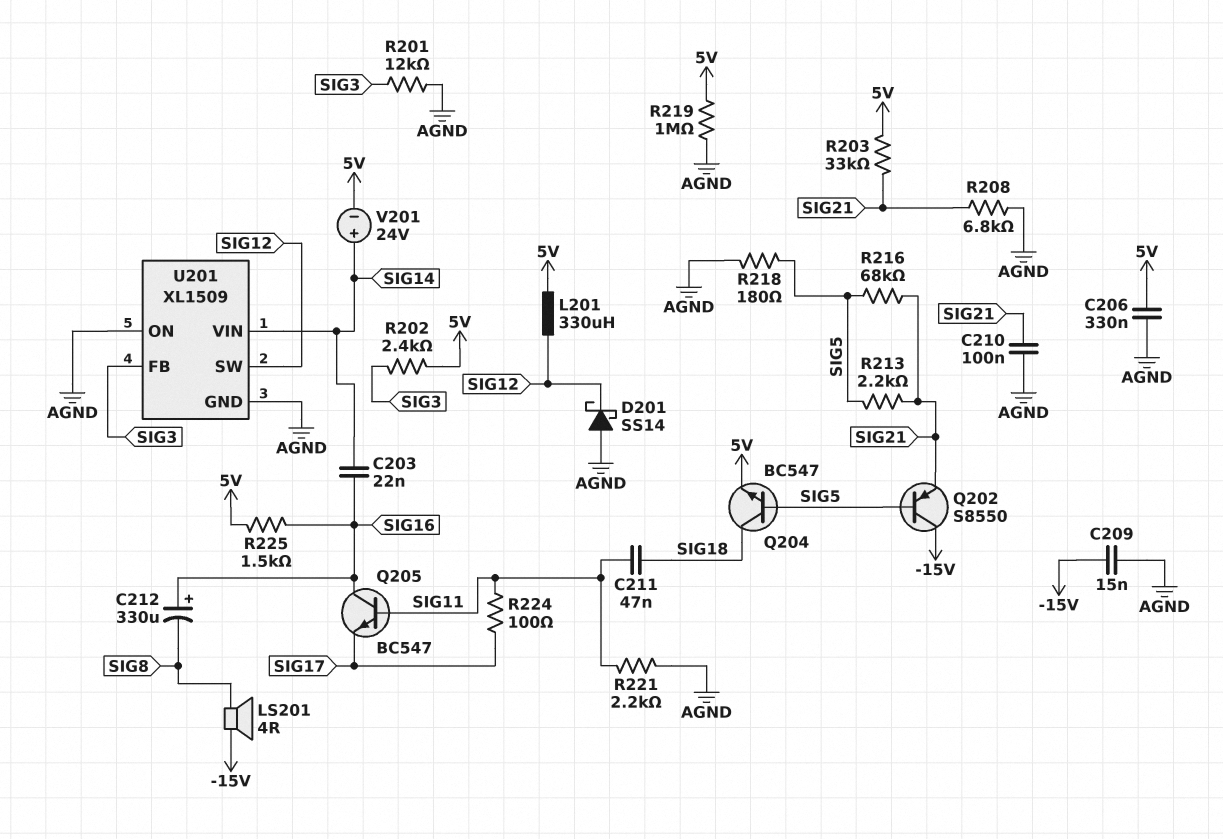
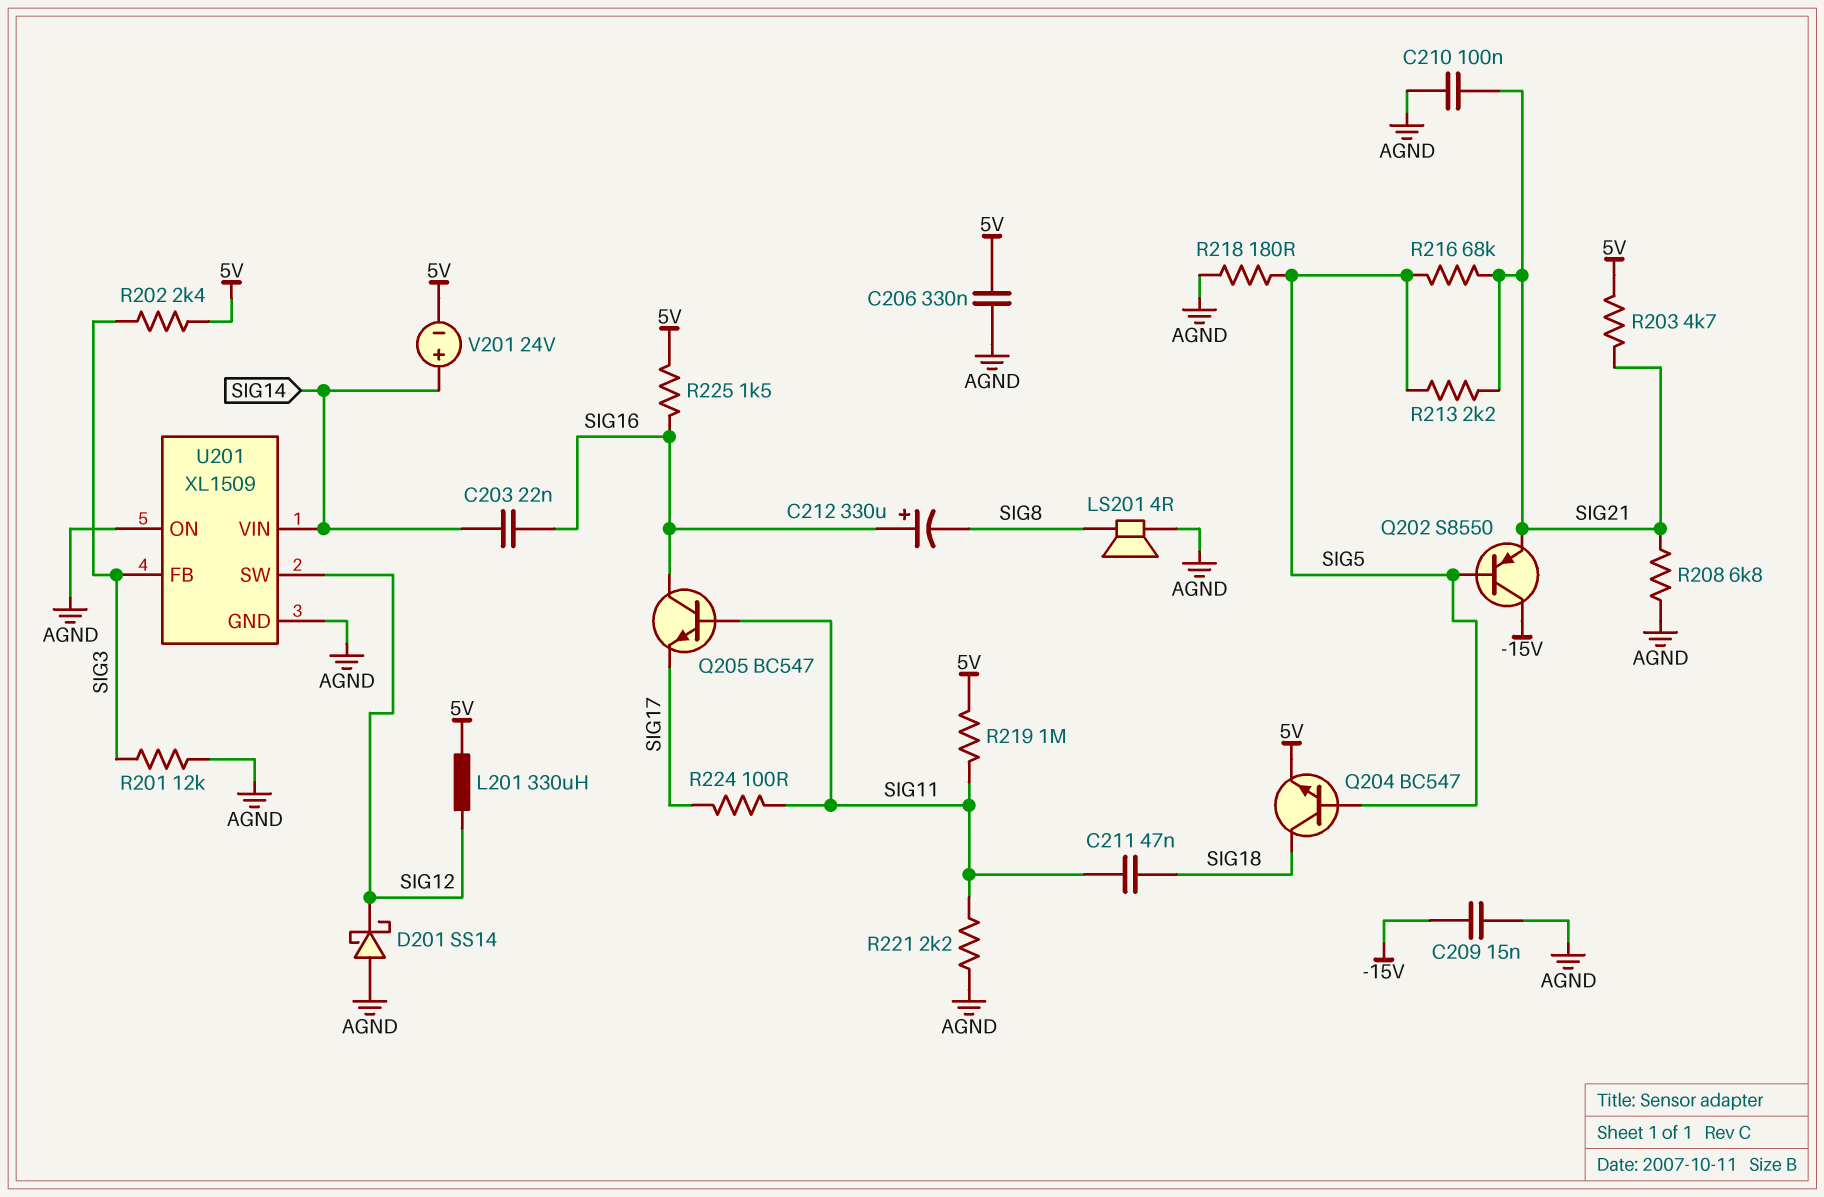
LS201: speaker 4R (-15V, SIG8) -> speaker 4R (AGND, SIG8)
R203: 33k (5V, SIG21) -> 4.7k (5V, SIG21)
R219: 1M (5V, AGND) -> 1M (5V, SIG11)

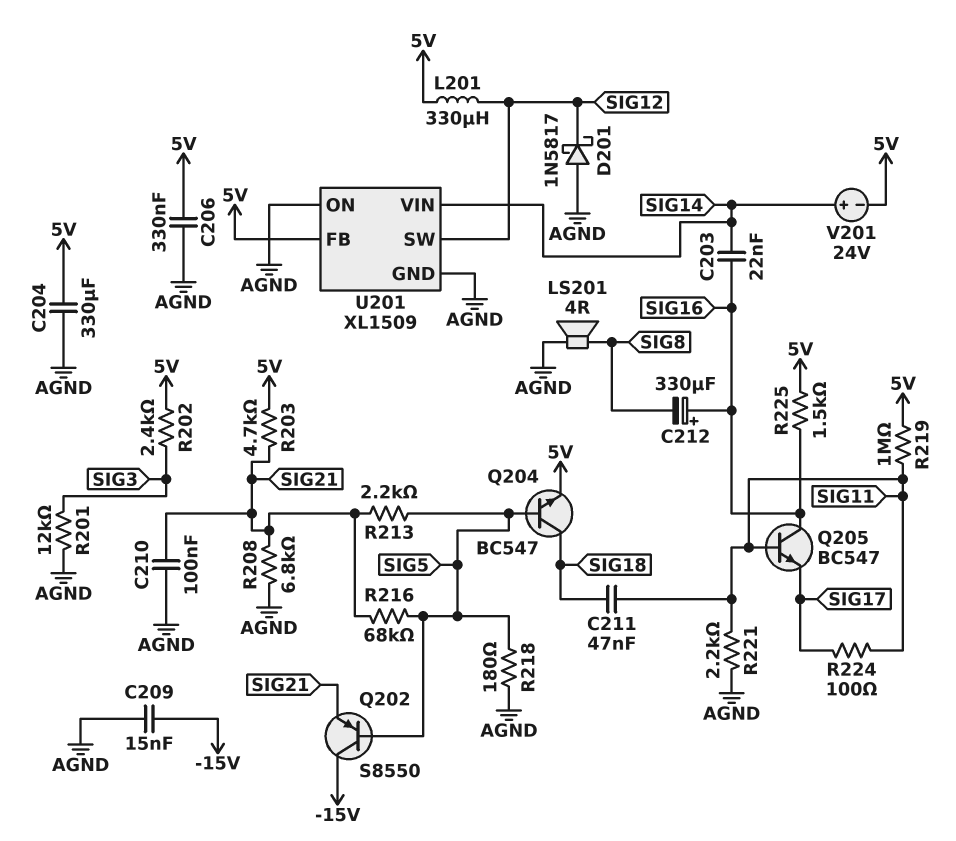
C204: none -> 330uF (5V, AGND)
D201: schottky SS14 (A AGND, K SIG12) -> schottky 1N5817 (A AGND, K SIG12)
U201 pin FB: SIG3 -> 5V

